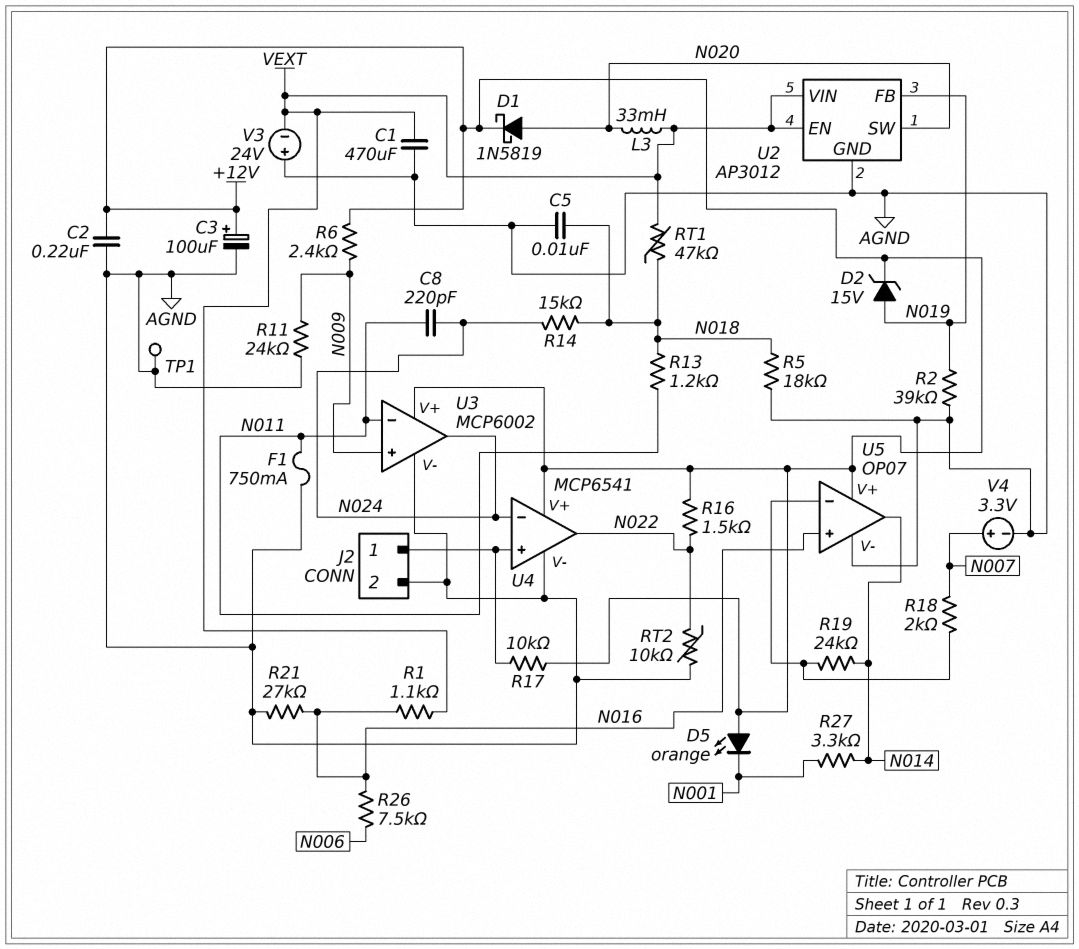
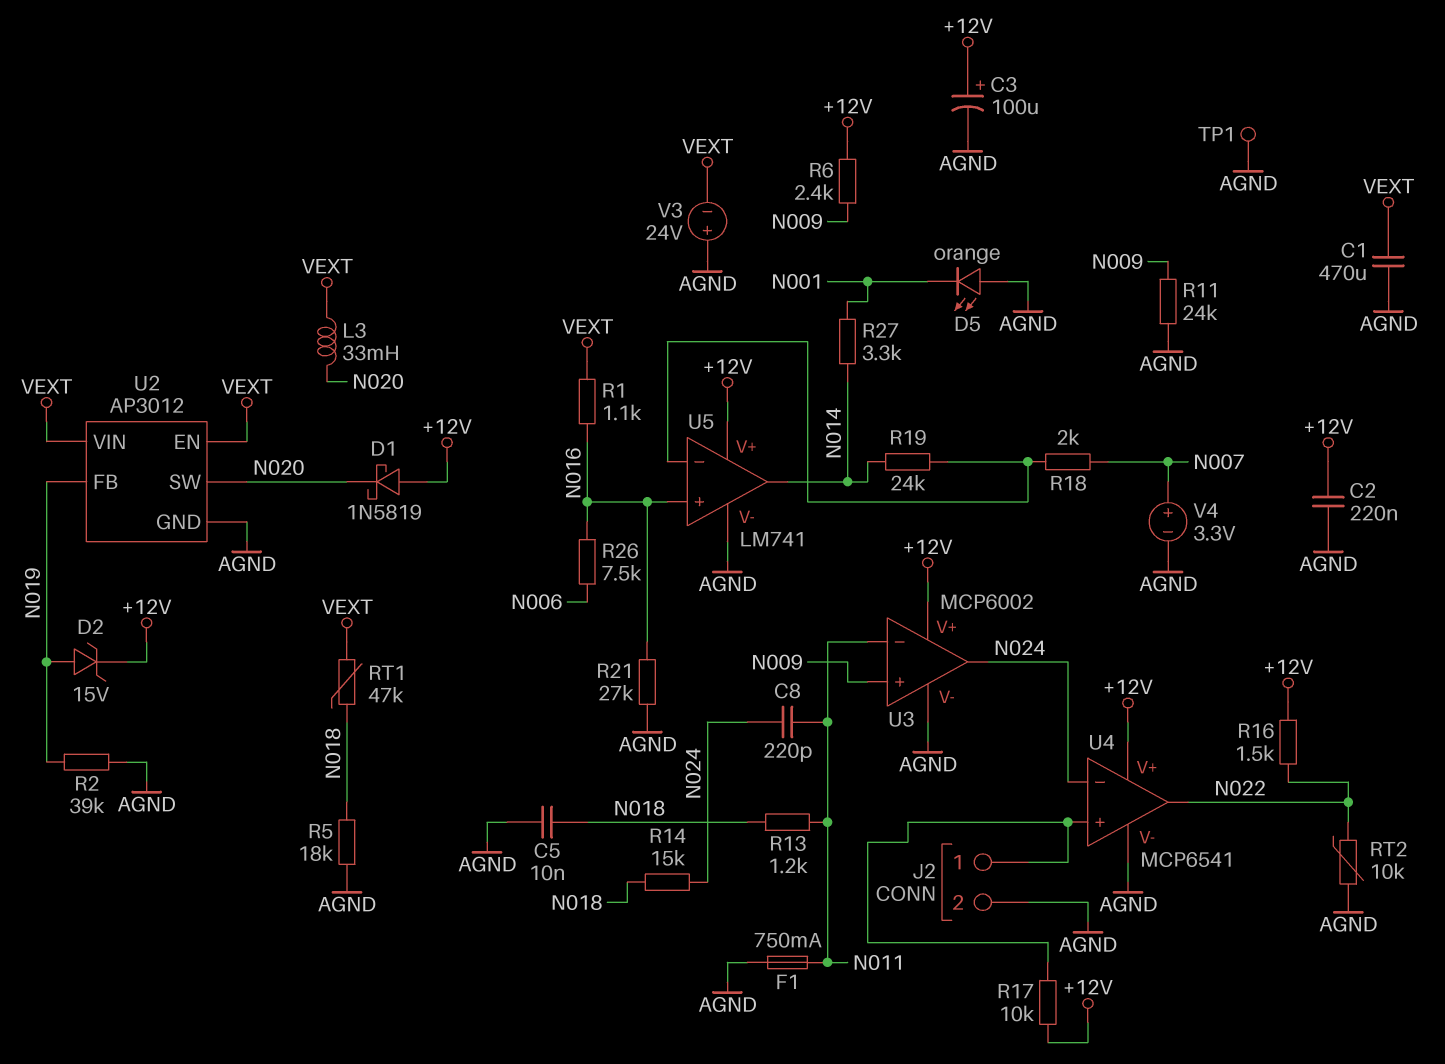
D1: schottky 1N5819 (A N020, K +12V) -> schottky 1N5819 (A +12V, K N020)
D5: LED orange (A +12V, K N001) -> LED orange (A AGND, K N001)
U5: OP07 -> LM741

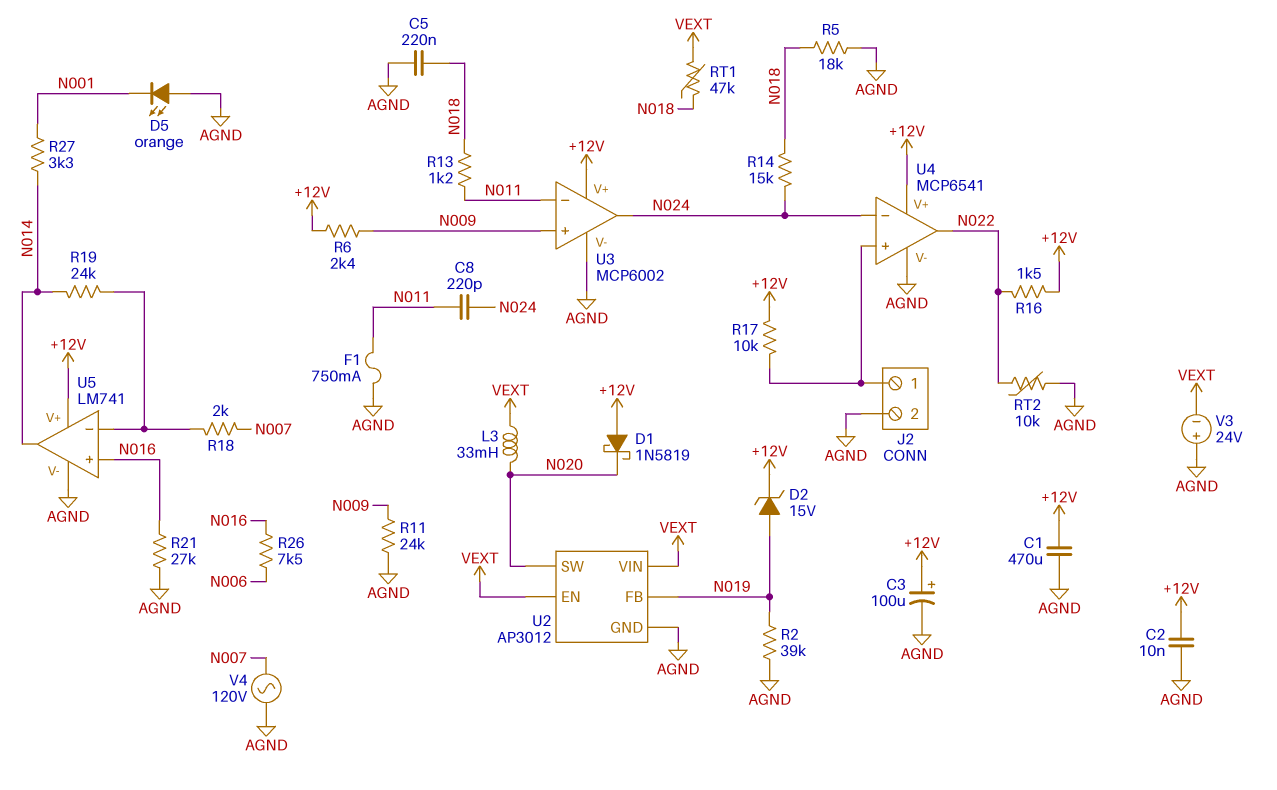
C1: 470uF (AGND, VEXT) -> 470uF (+12V, AGND)
C2: 220nF (+12V, AGND) -> 10nF (+12V, AGND)
C5: 10nF (AGND, N018) -> 220nF (AGND, N018)
R1: 1.1k (N016, VEXT) -> none
TP1: test point (AGND) -> none
V4: 3.3V (plus N007, minus AGND) -> AC 120V (AGND, N007)

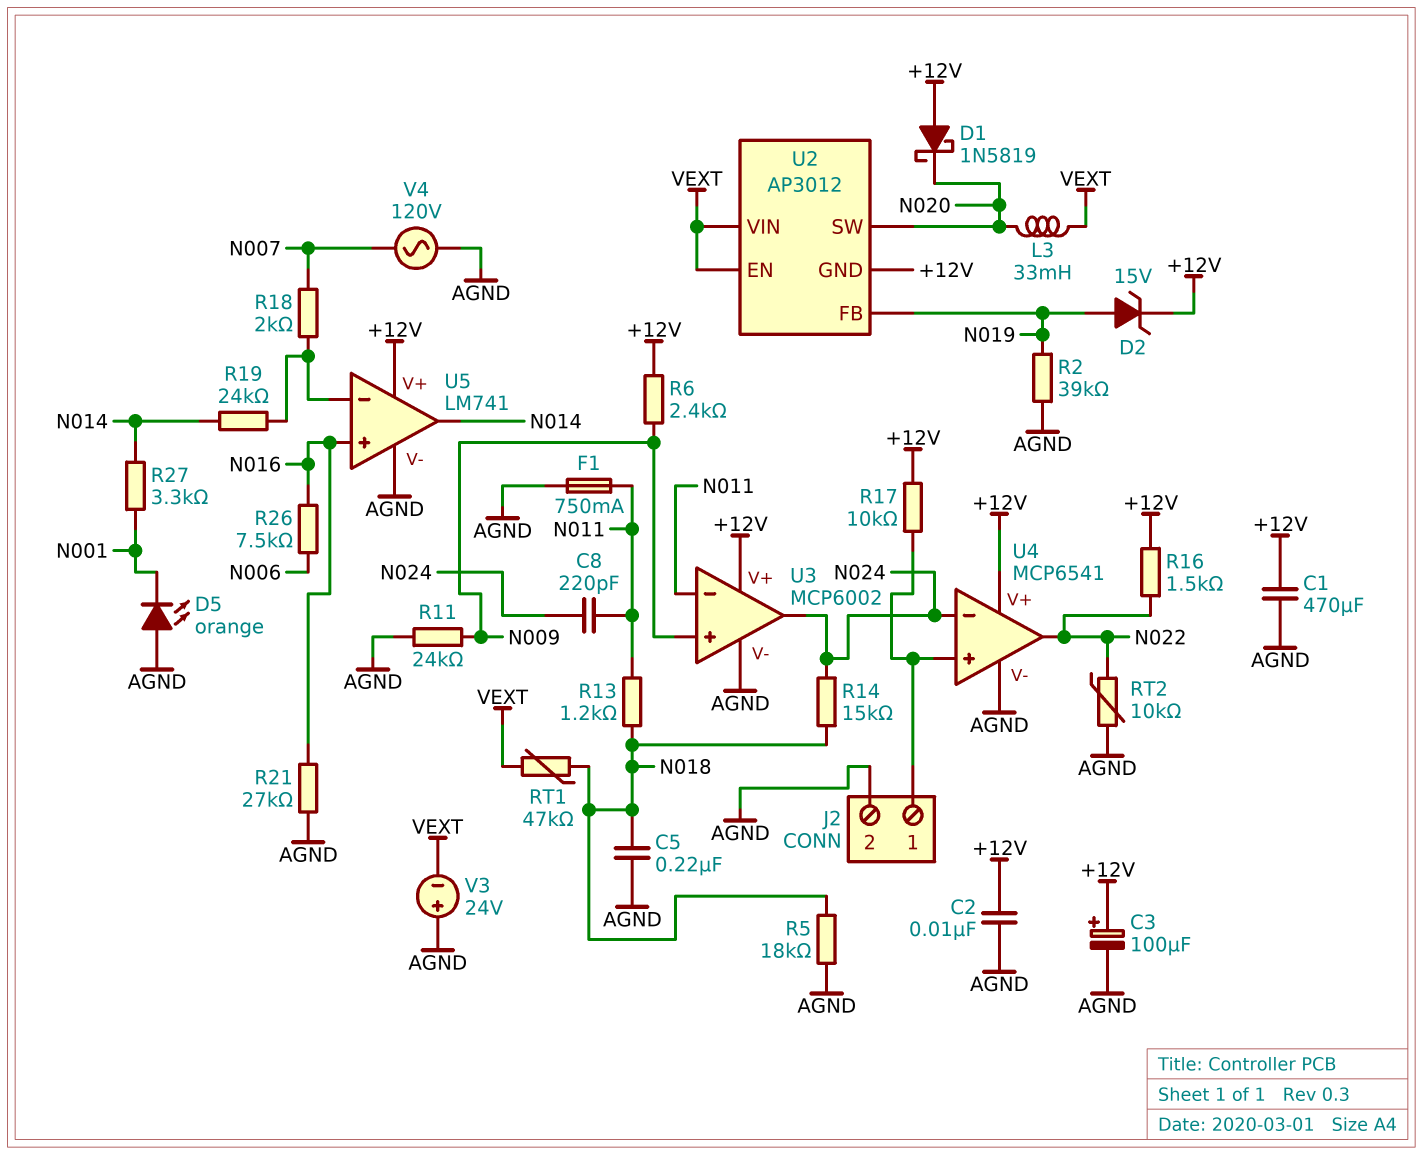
U2 pin GND: AGND -> +12V

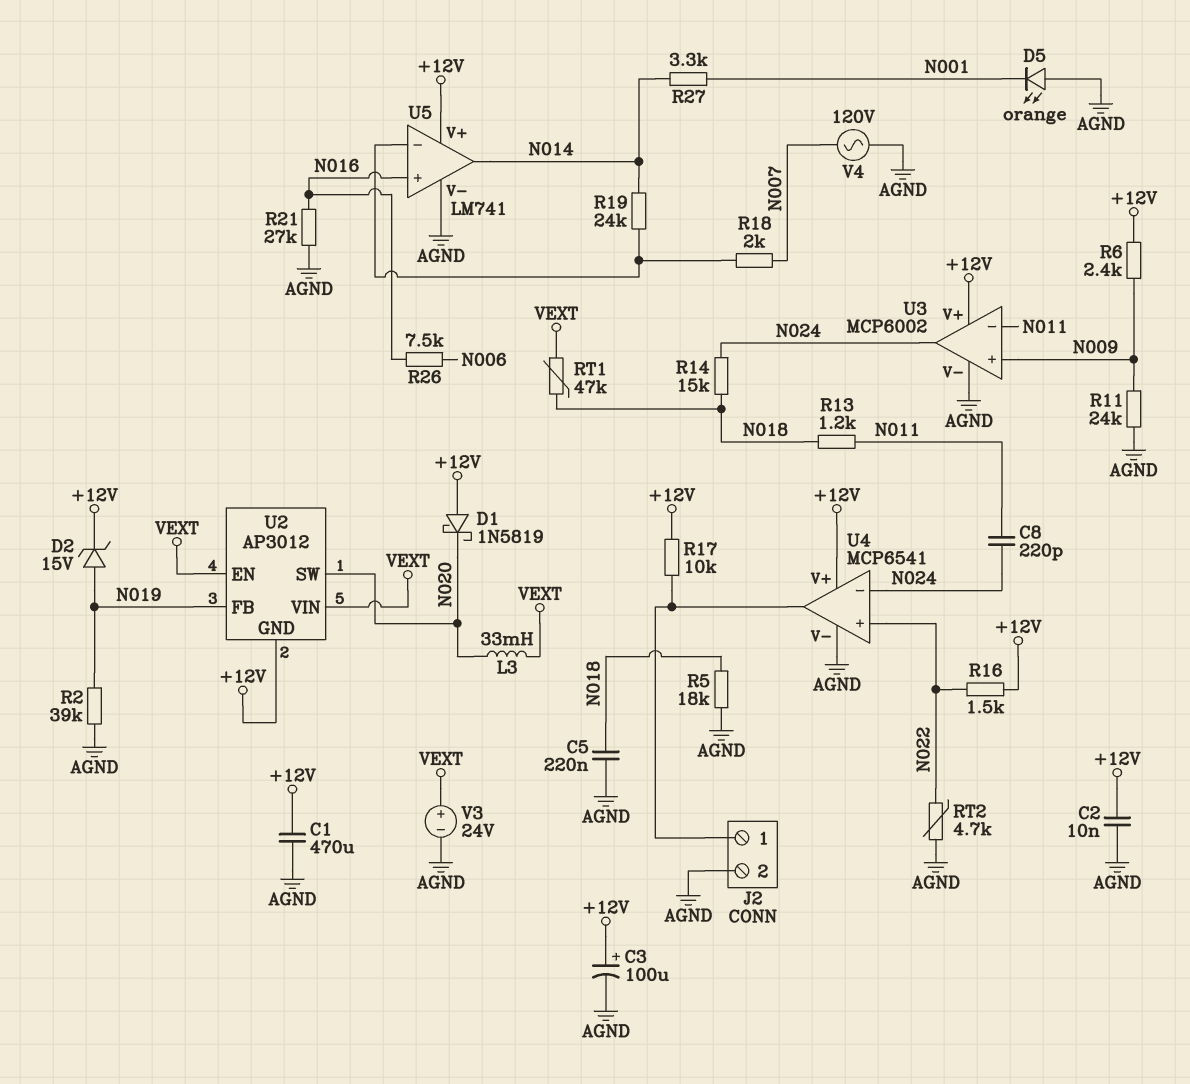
F1: 750mA (AGND, N011) -> none
RT2: 10k (AGND, N022) -> 4.7k (AGND, N022)
U4 pin in+: J2/1 -> N022
U4 pin out: N022 -> J2/1
V3: 24V (plus AGND, minus VEXT) -> 24V (plus VEXT, minus AGND)

